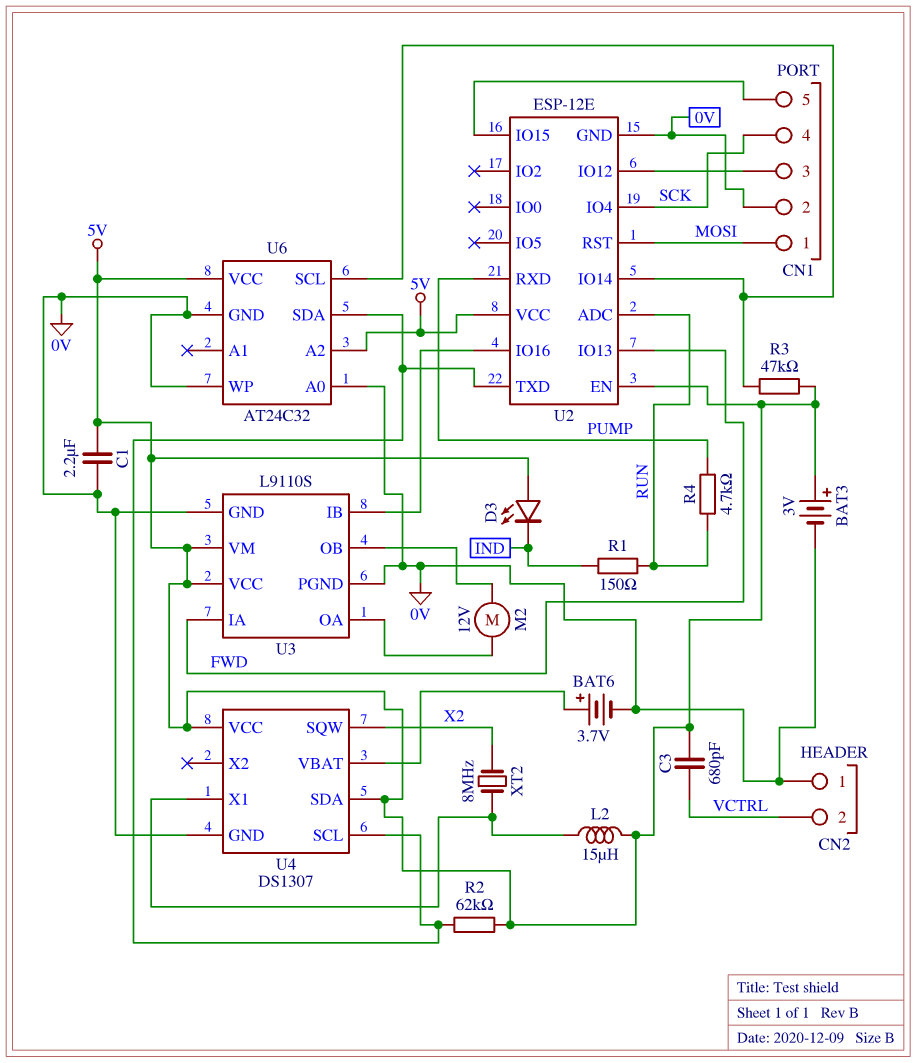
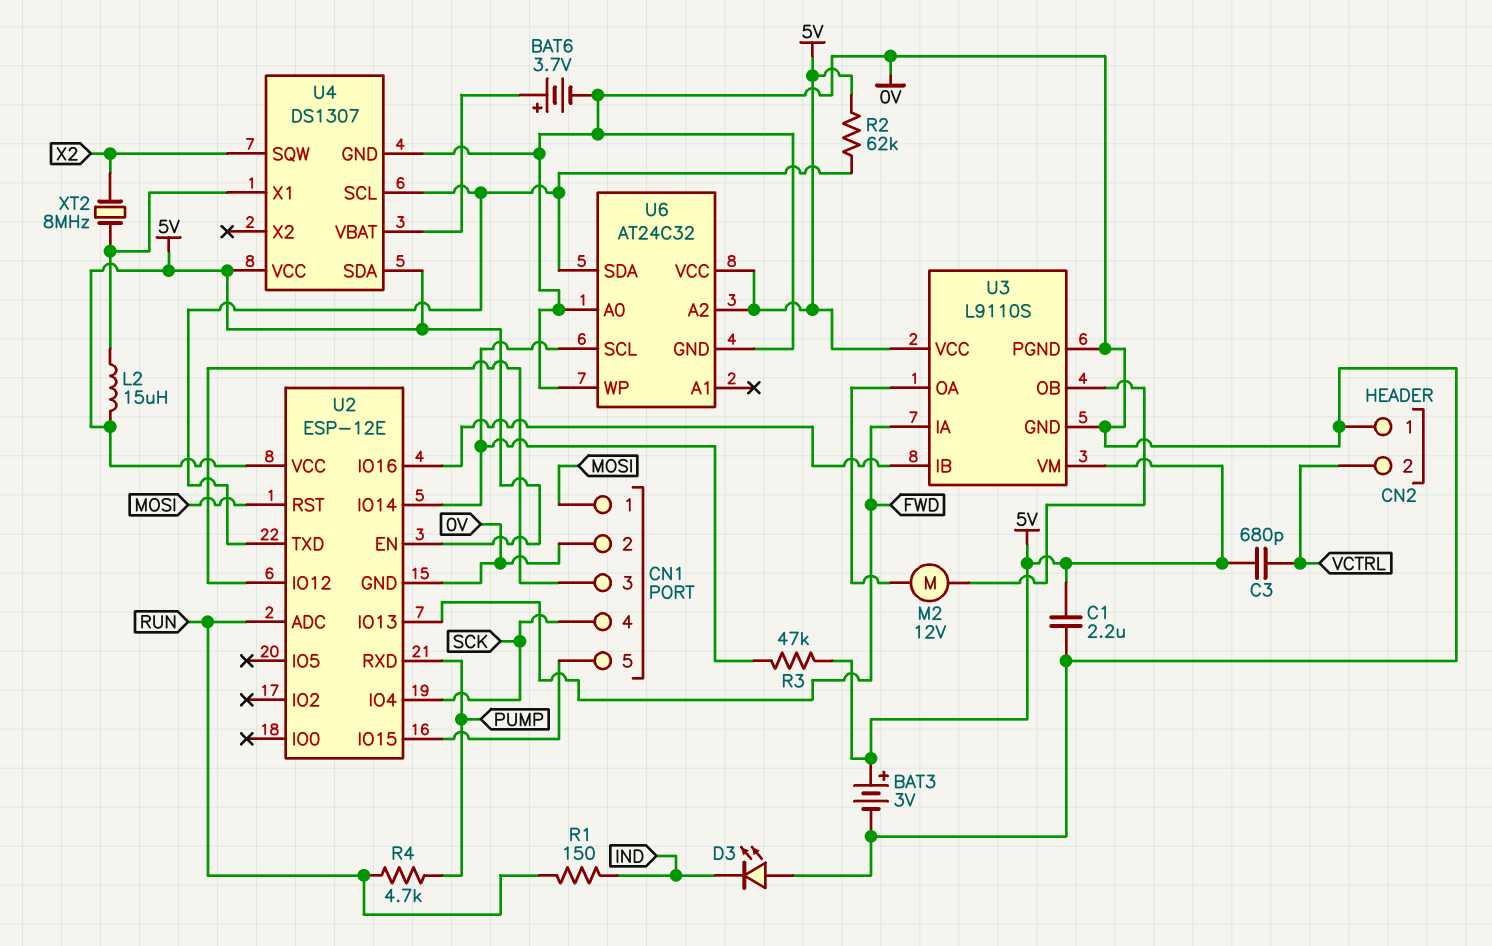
D3: LED (A 5V, K IND) -> LED (A 0V, K IND)

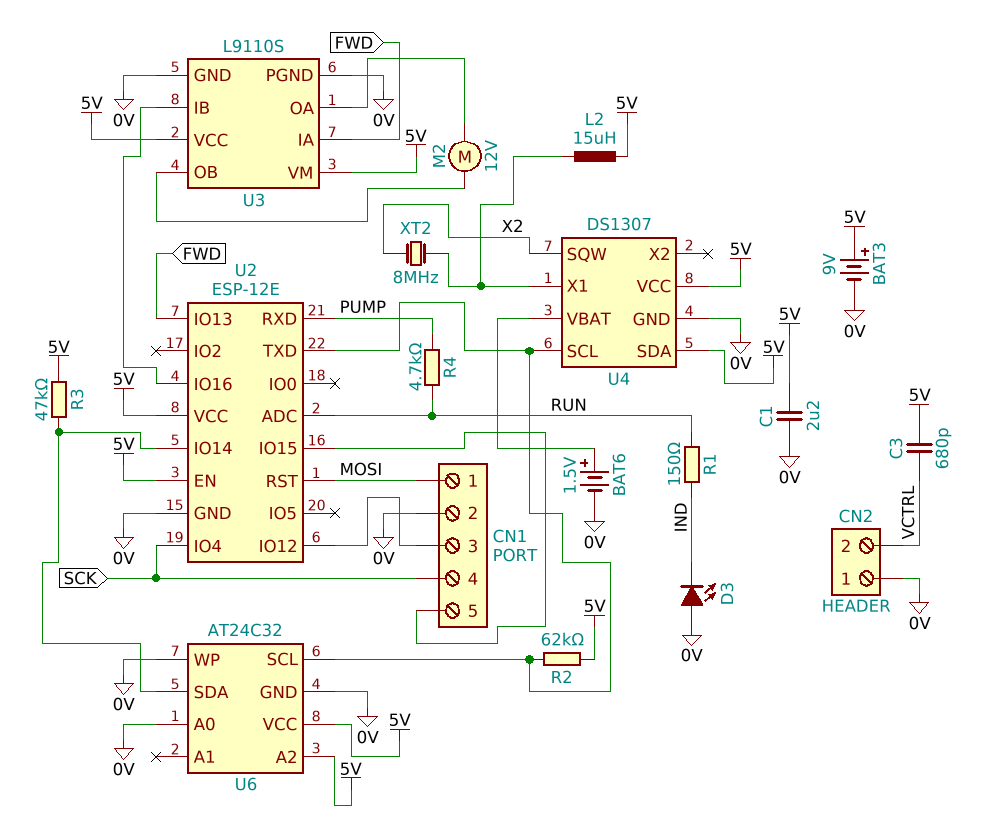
BAT3: 3V (plus 5V, minus 0V) -> 9V (plus 5V, minus 0V)
BAT6: 3.7V (plus U4/VBAT, minus 0V) -> 1.5V (plus U4/VBAT, minus 0V)
U6 pin SCL: U2/IO14 -> U2/TXD
U6 pin SDA: U2/TXD -> U2/IO14

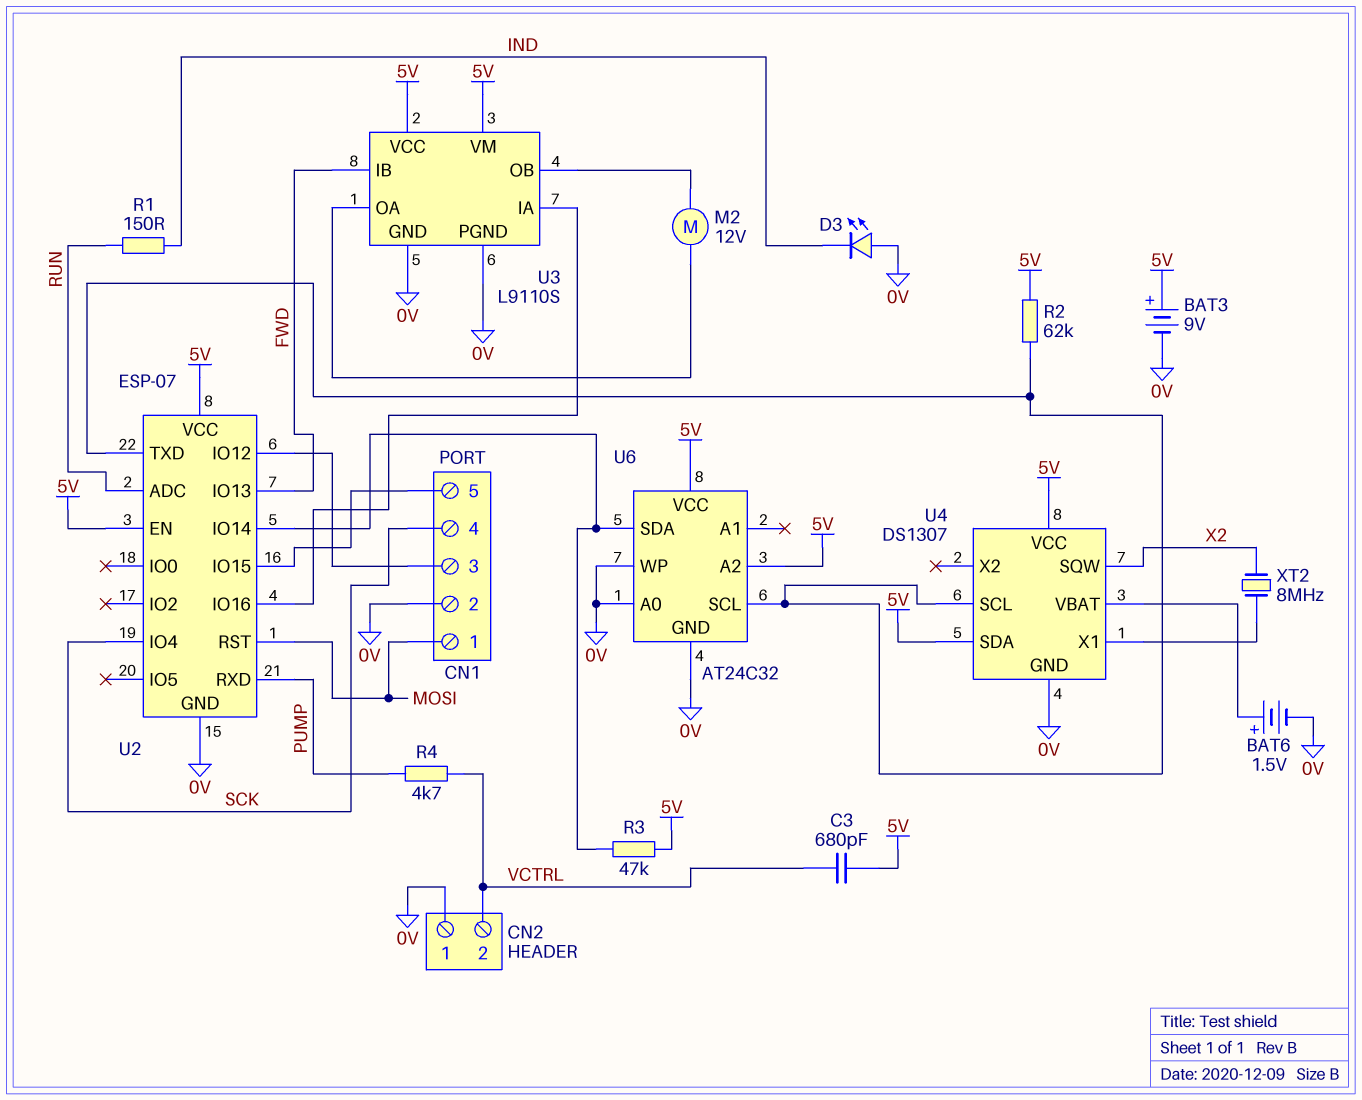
C1: 2.2uF (0V, 5V) -> none
L2: 15uH (5V, U4/X1) -> none
R4: 4.7k (PUMP, RUN) -> 4.7k (PUMP, VCTRL)
U2: ESP-12E -> ESP-07
U3 pin IA: FWD -> U2/IO16
U3 pin IB: U2/IO16 -> FWD

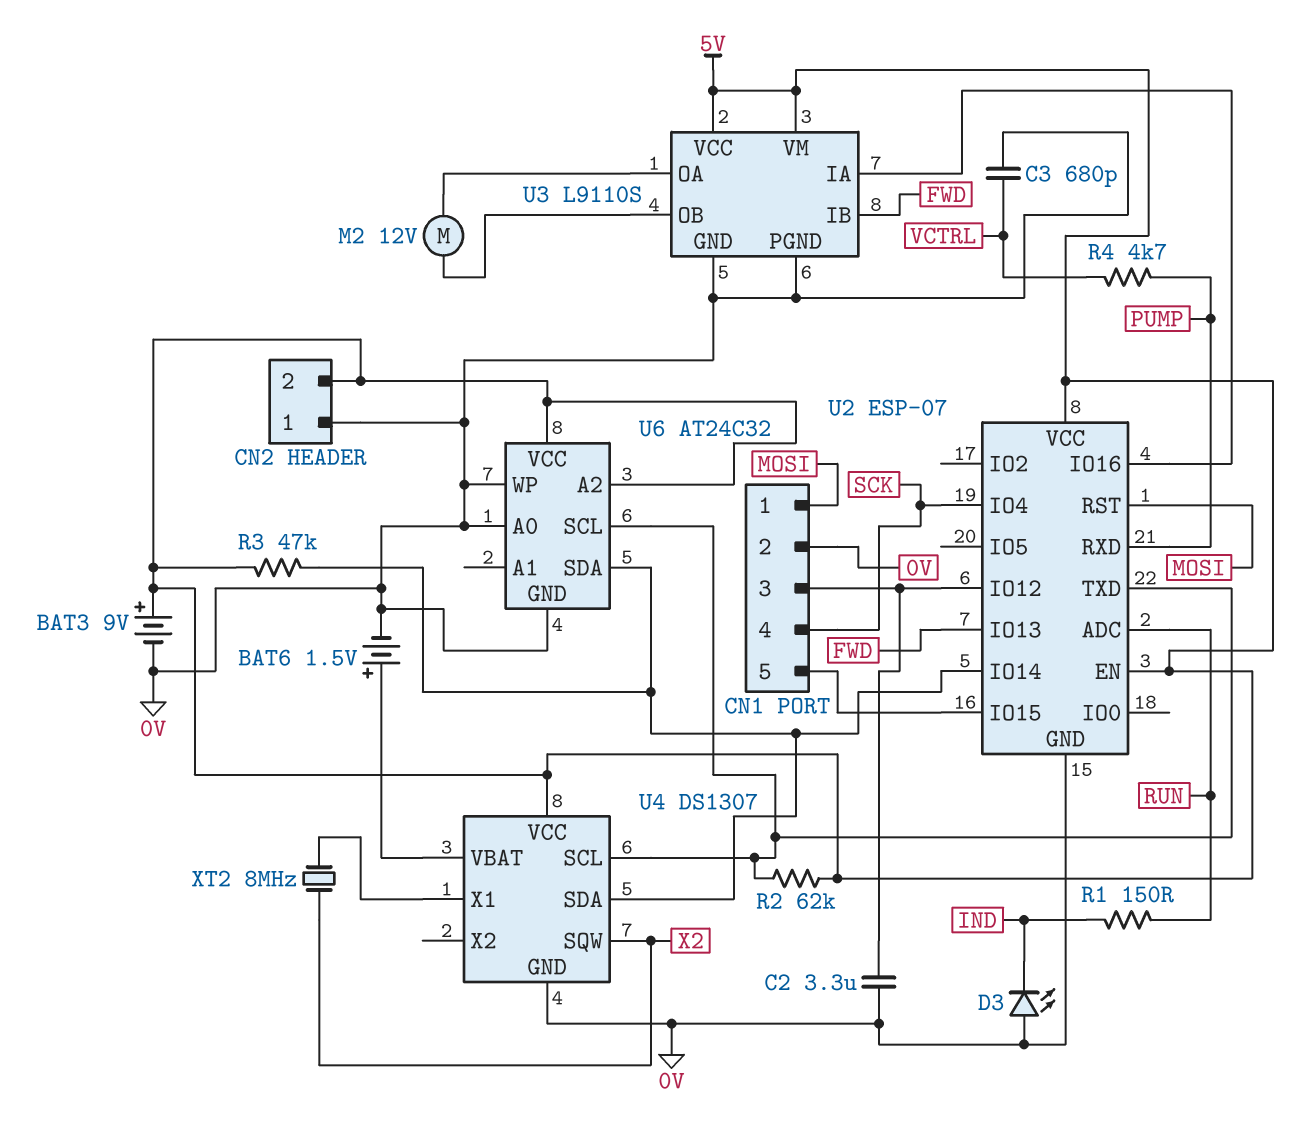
C2: none -> 3.3uF (0V, CN1/3)
C3: 680pF (5V, VCTRL) -> 680pF (0V, VCTRL)
CN2 pin 2: VCTRL -> 5V
U4 pin SDA: 5V -> U2/IO14

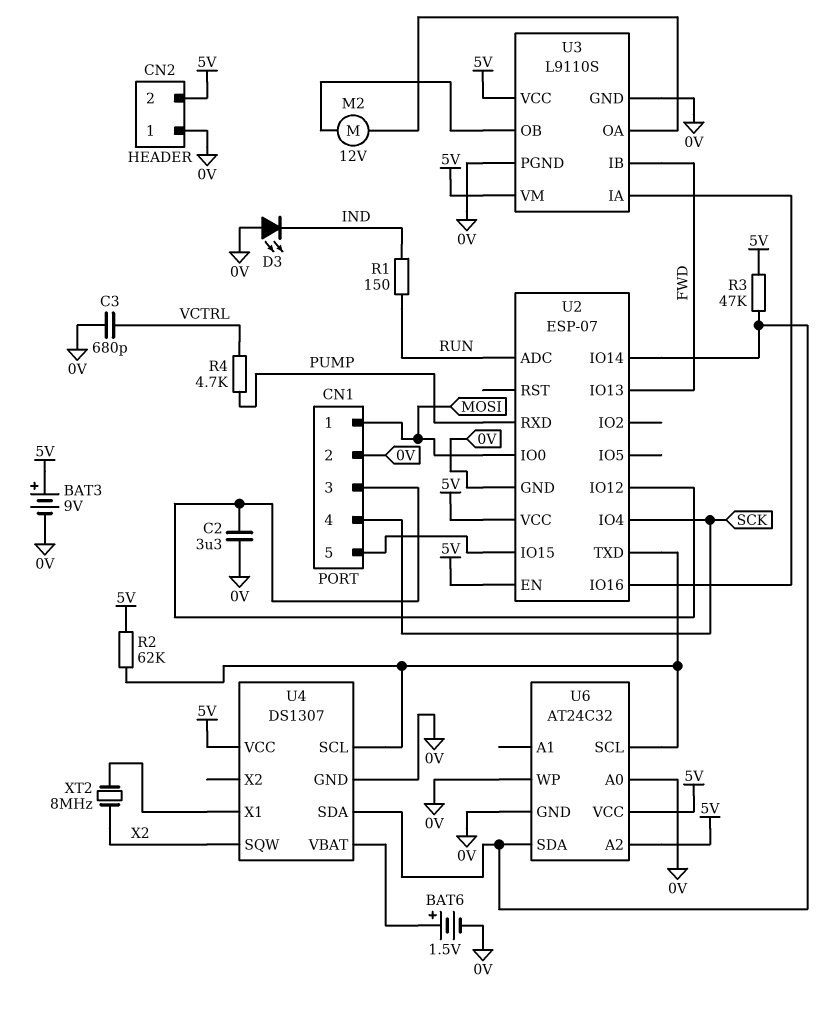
U2 pin IO0: none -> MOSI
U2 pin RST: MOSI -> none

